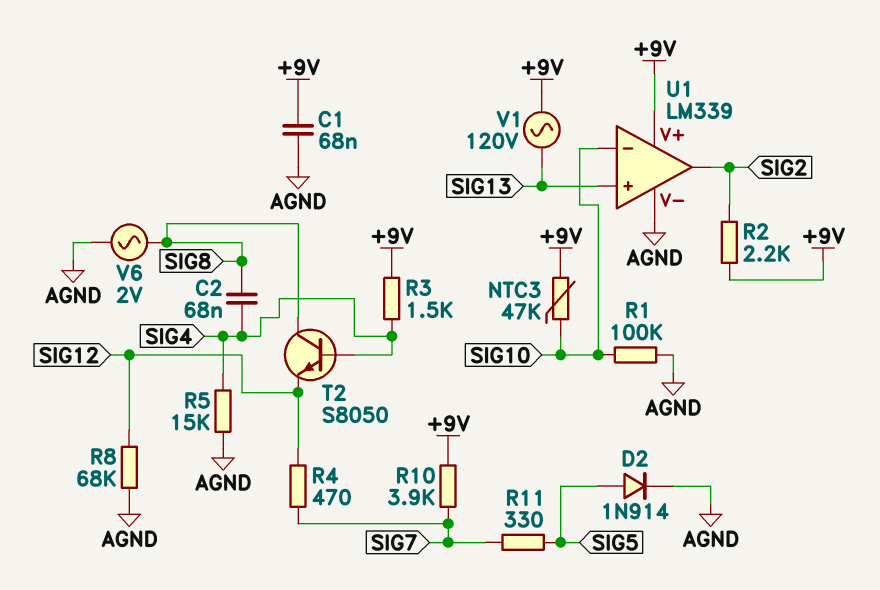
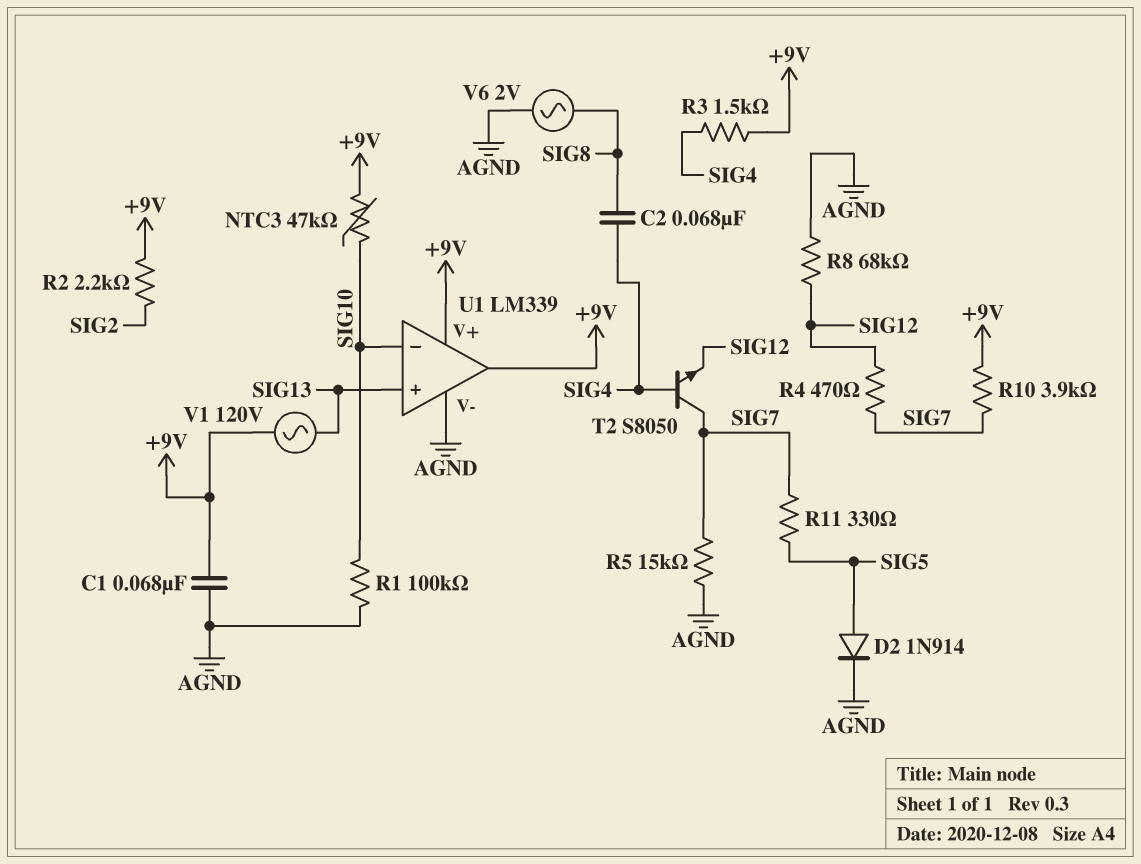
R5: 15k (AGND, SIG4) -> 15k (AGND, SIG7)
T2: NPN S8050 (B SIG4, C SIG8, E SIG12) -> NPN S8050 (B SIG4, C SIG7, E SIG12)
U1 pin out: SIG2 -> +9V

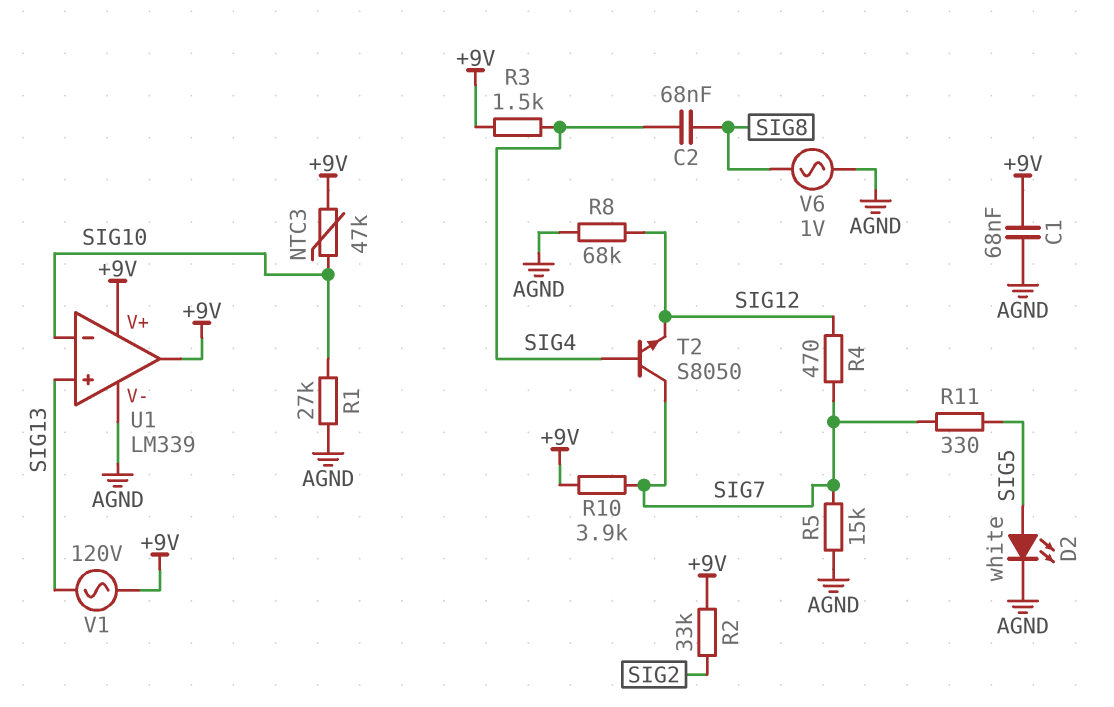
D2: diode 1N914 (A SIG5, K AGND) -> LED white (A SIG5, K AGND)
R1: 100k (AGND, SIG10) -> 27k (AGND, SIG10)
R2: 2.2k (+9V, SIG2) -> 33k (+9V, SIG2)
V6: AC 2V (AGND, SIG8) -> AC 1V (AGND, SIG8)

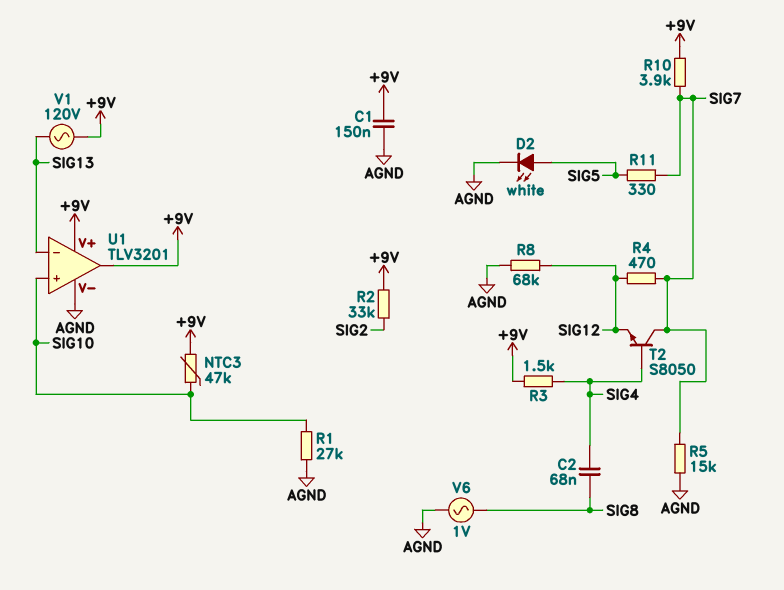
C1: 68nF (+9V, AGND) -> 150nF (+9V, AGND)
U1: LM339 -> TLV3201
U1 pin in+: SIG13 -> SIG10
U1 pin in-: SIG10 -> SIG13

